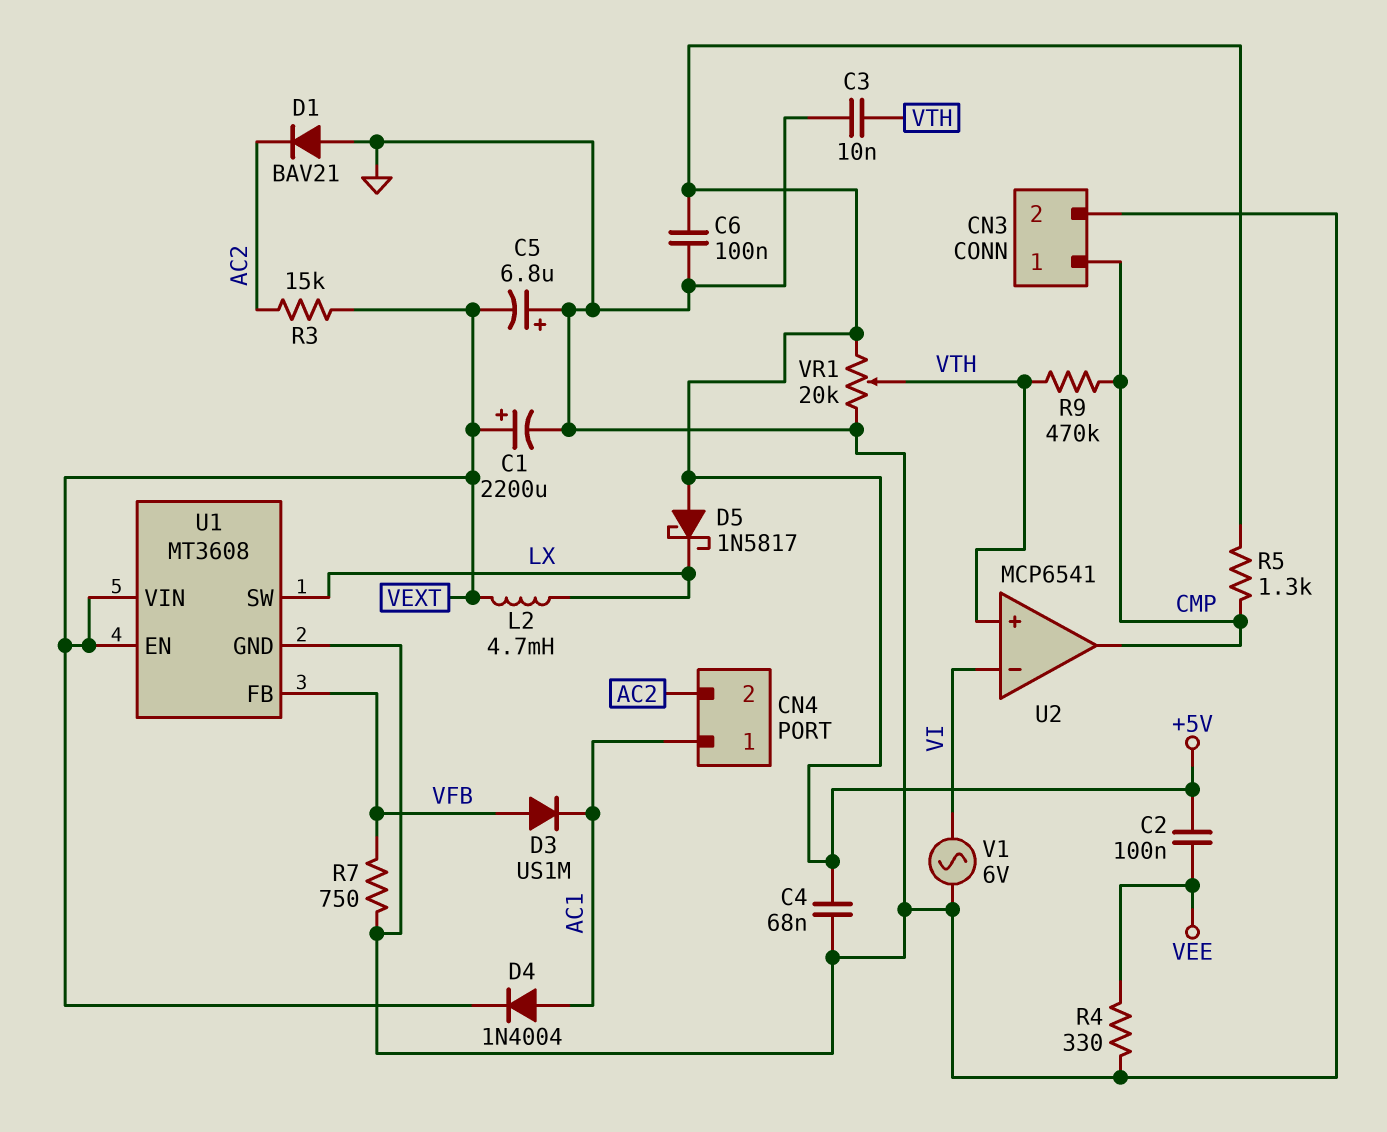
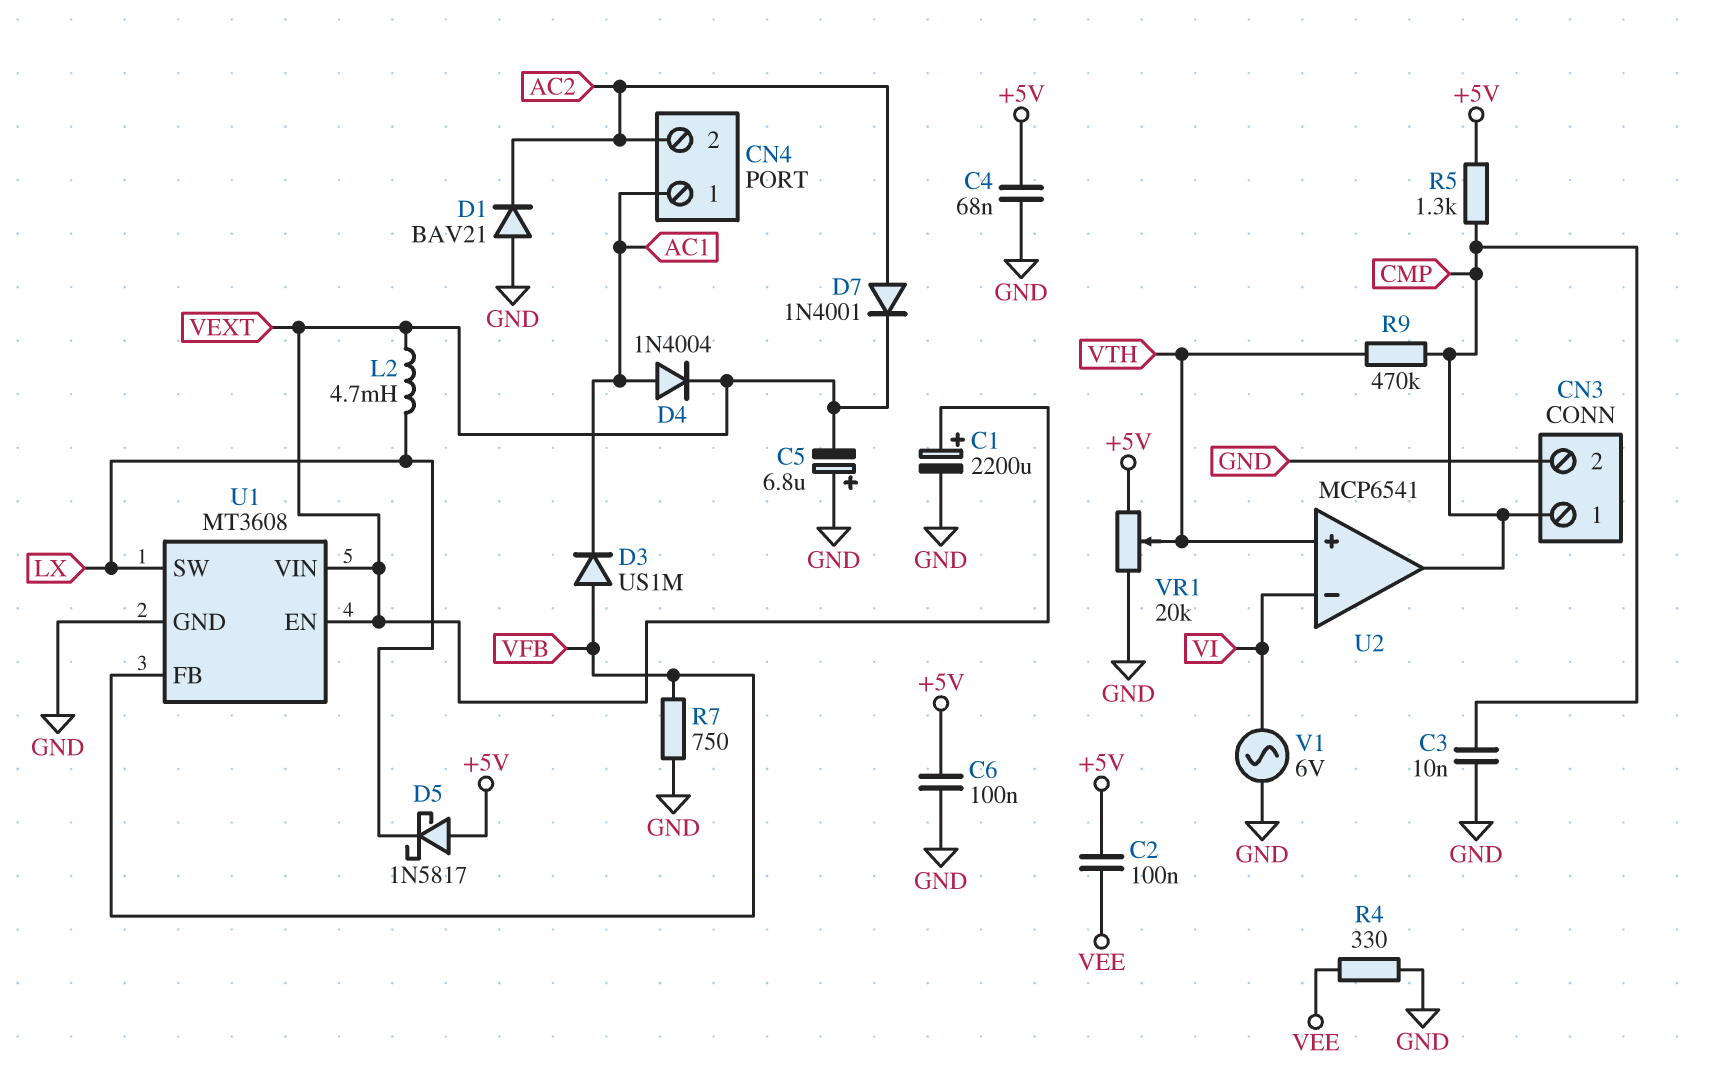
C3: 10nF (GND, VTH) -> 10nF (CMP, GND)
D7: none -> diode 1N4001 (A AC2, K VEXT)
R3: 15k (AC2, VEXT) -> none

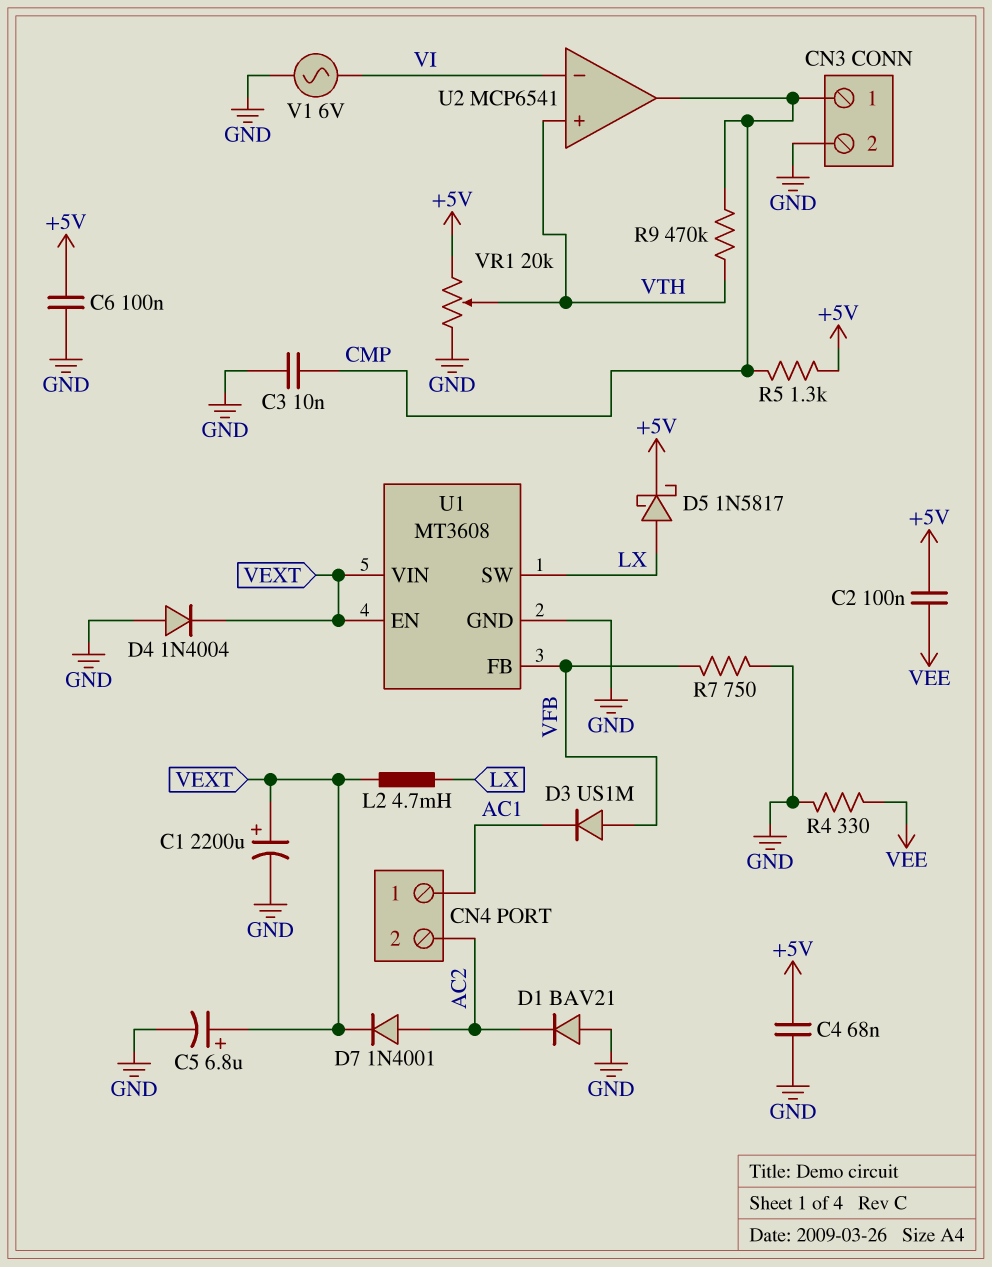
C5: 6.8uF (plus GND, minus VEXT) -> 6.8uF (plus VEXT, minus GND)
D4: diode 1N4004 (A AC1, K VEXT) -> diode 1N4004 (A GND, K VEXT)
D5: schottky 1N5817 (A +5V, K LX) -> schottky 1N5817 (A LX, K +5V)

